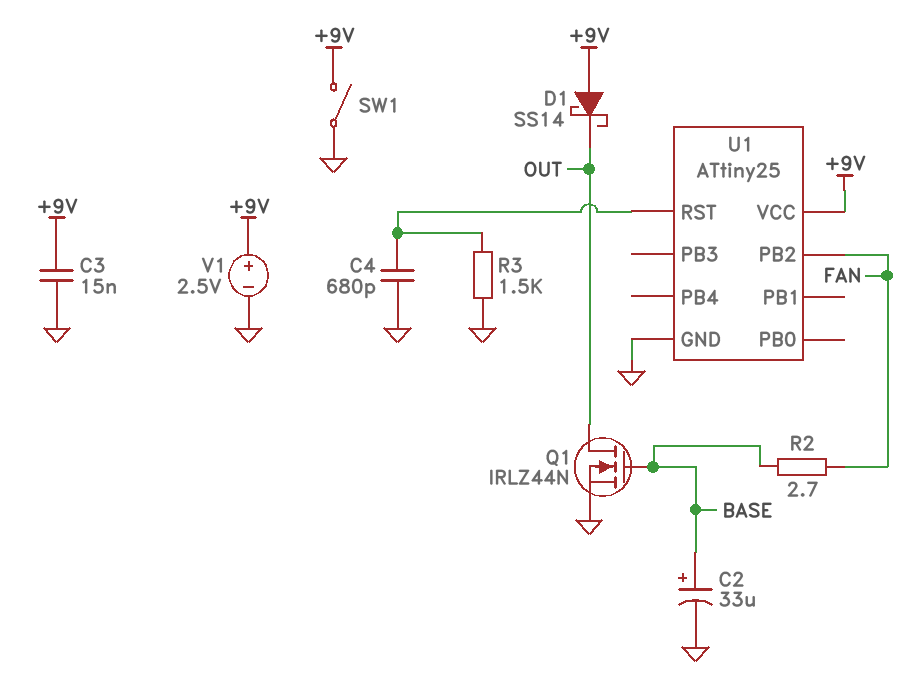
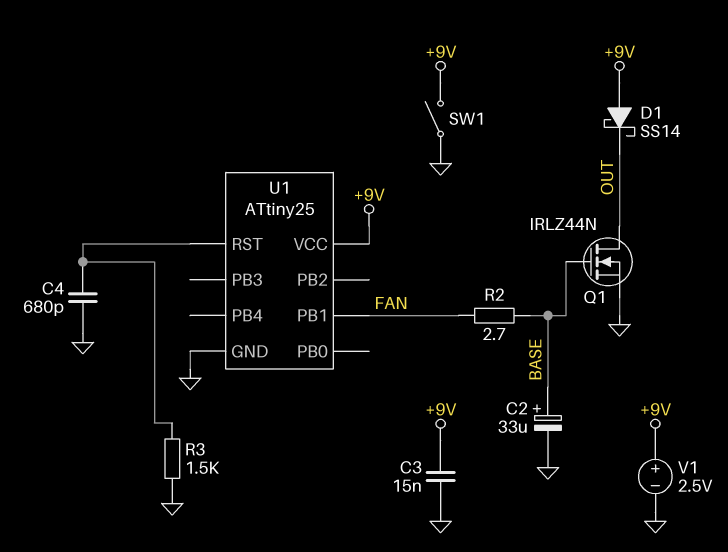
U1 pin PB1: none -> FAN
U1 pin PB2: FAN -> none

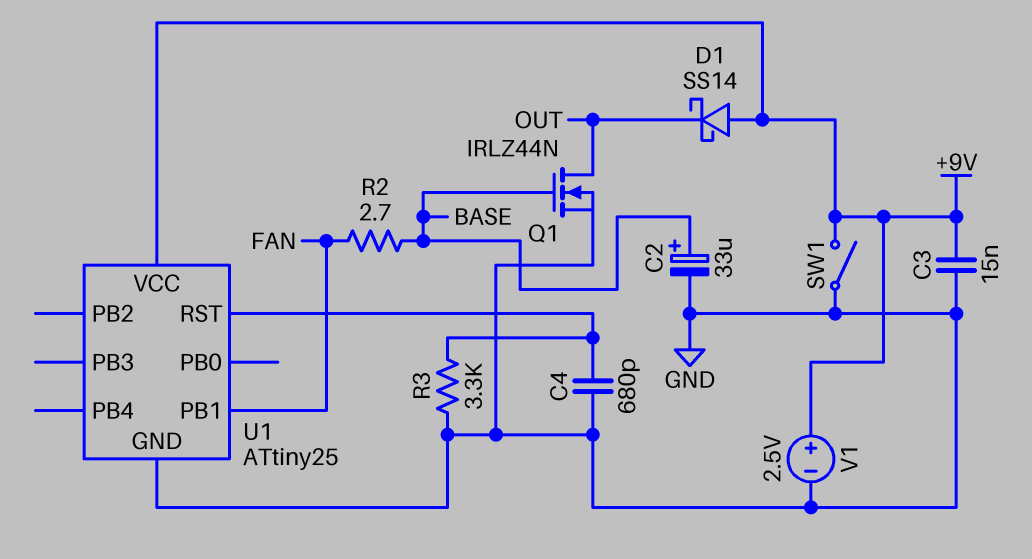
R3: 1.5k (GND, U1/RST) -> 3.3k (GND, U1/RST)

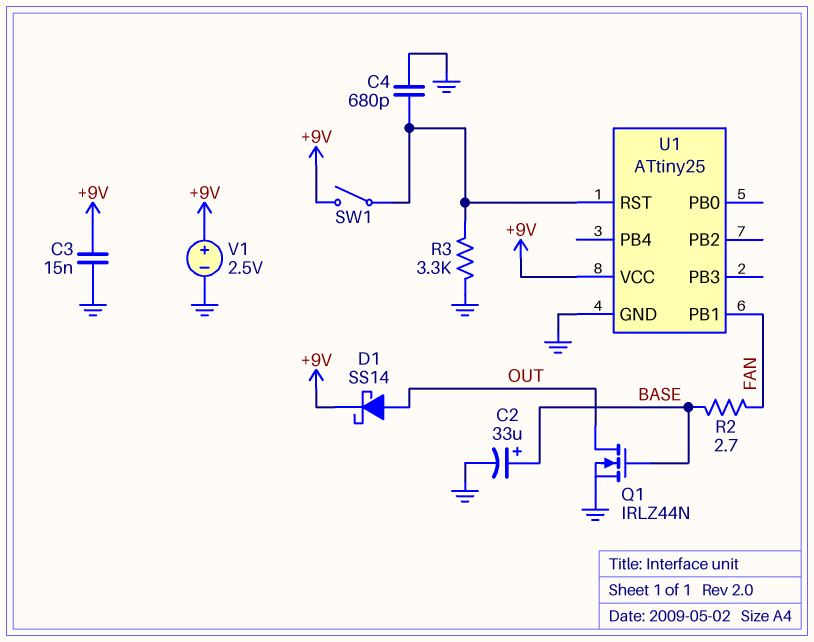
D1: schottky SS14 (A +9V, K OUT) -> schottky SS14 (A OUT, K +9V)
SW1: switch (+9V, GND) -> switch (+9V, U1/RST)

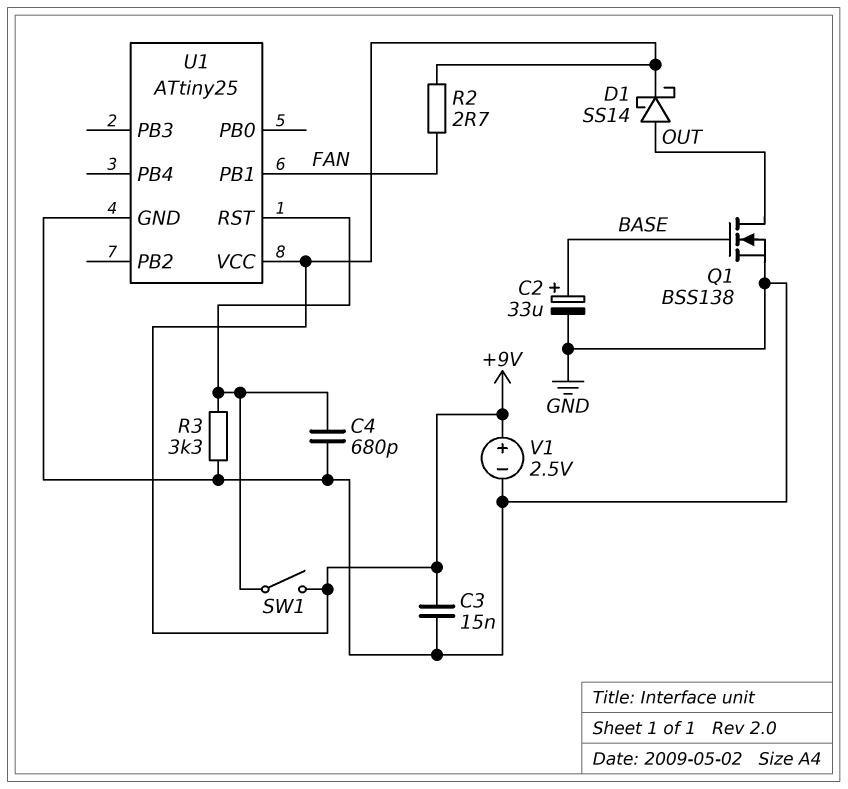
Q1: NMOS IRLZ44N (G BASE, D OUT, S GND) -> NMOS BSS138 (G BASE, D OUT, S GND)
R2: 2.7 (BASE, FAN) -> 2.7 (+9V, FAN)

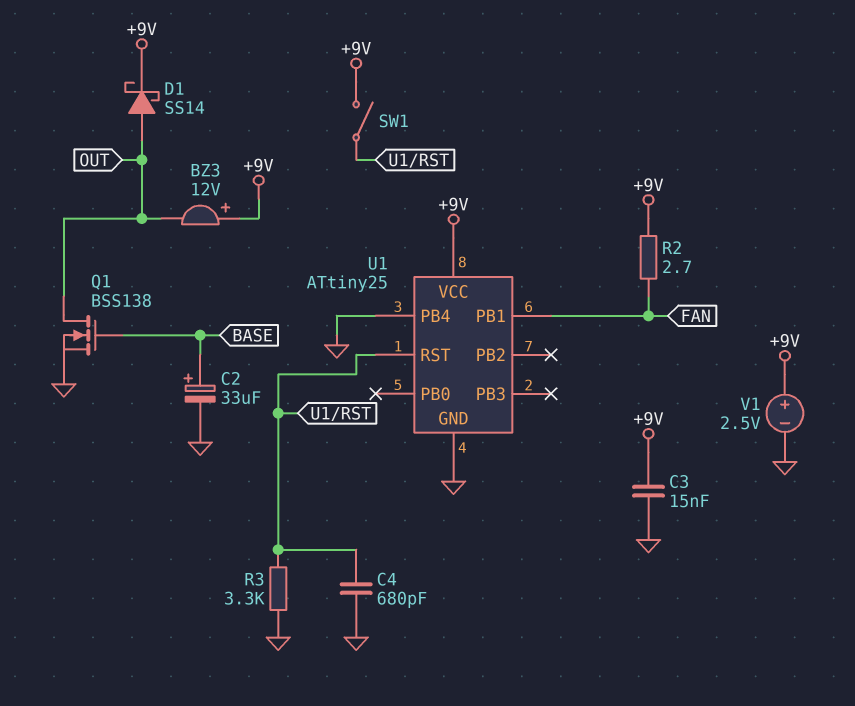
BZ3: none -> buzzer 12V (plus +9V, minus OUT)
U1 pin PB4: none -> GND

